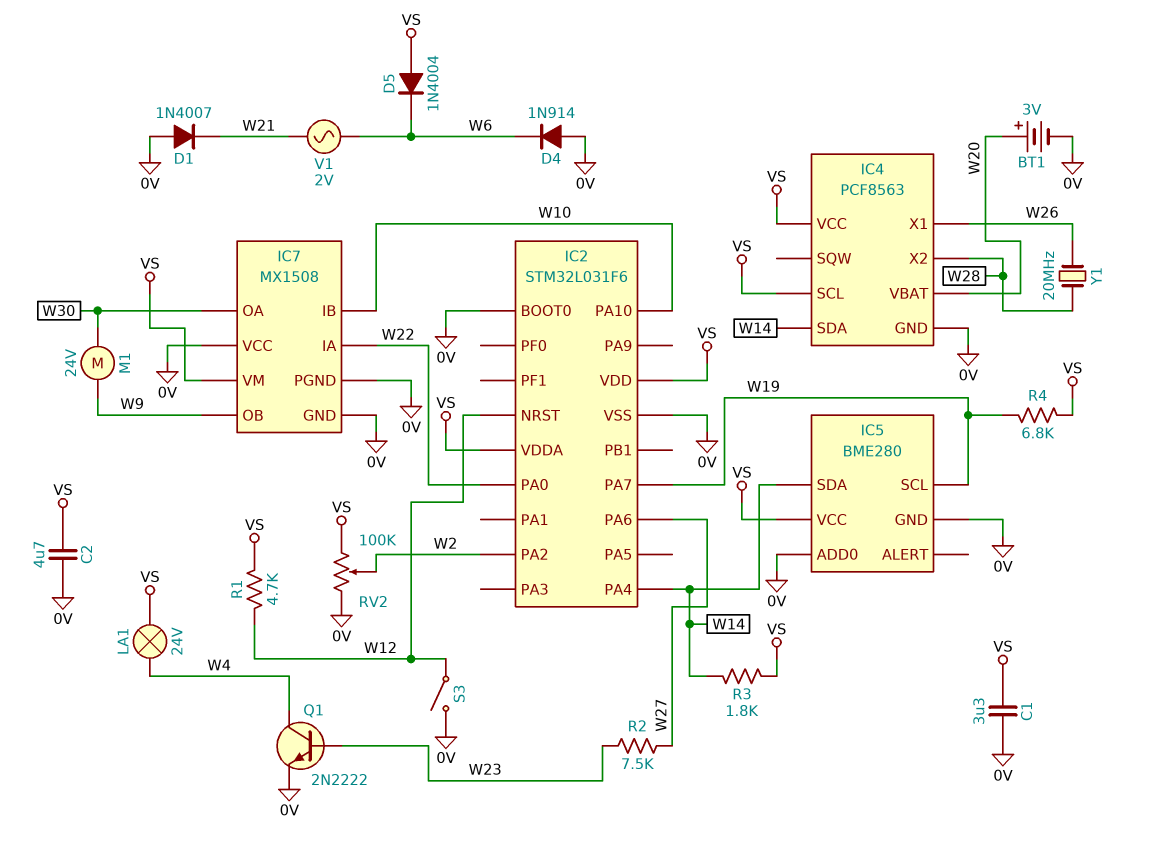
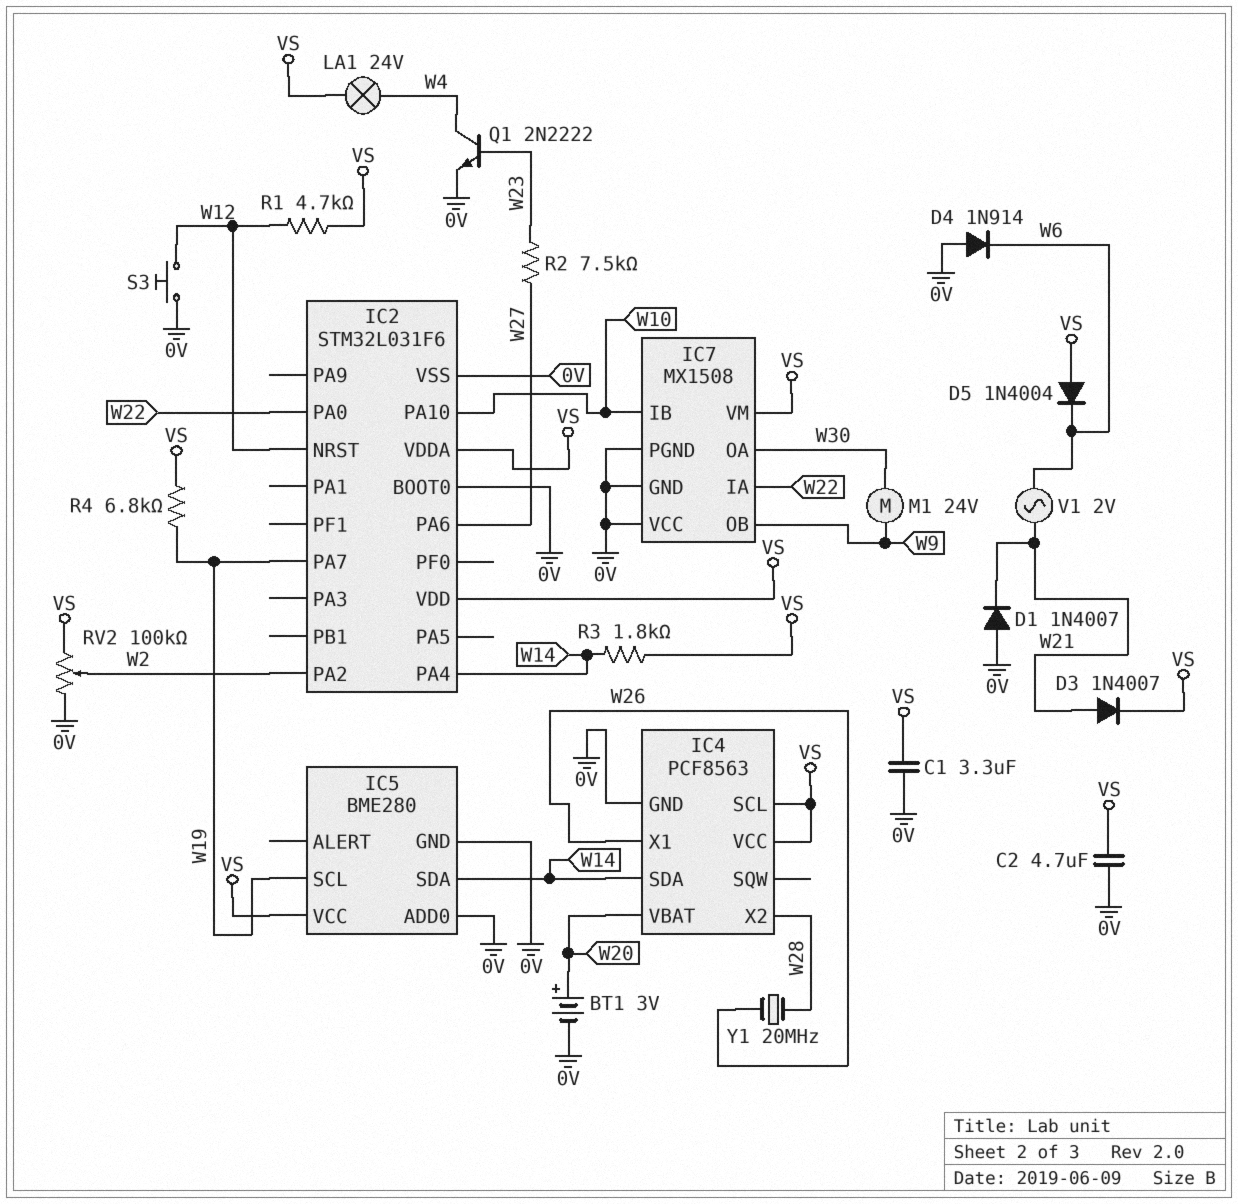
D3: none -> diode 1N4007 (A W21, K VS)
S3: switch (0V, W12) -> button (0V, W12)

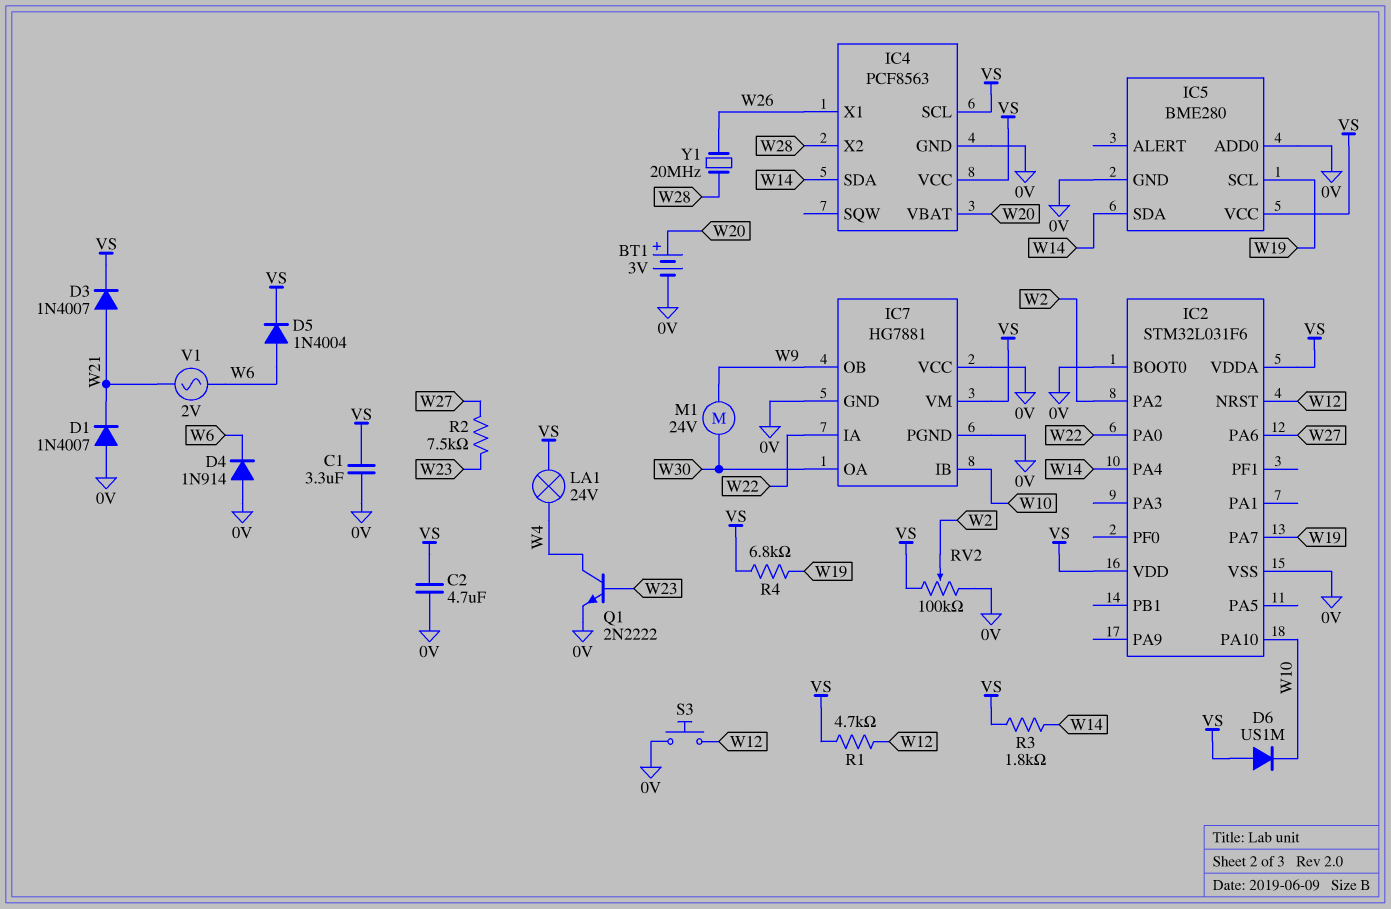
D5: diode 1N4004 (A VS, K W6) -> diode 1N4004 (A W6, K VS)
D6: none -> diode US1M (A VS, K W10)
IC7: MX1508 -> HG7881

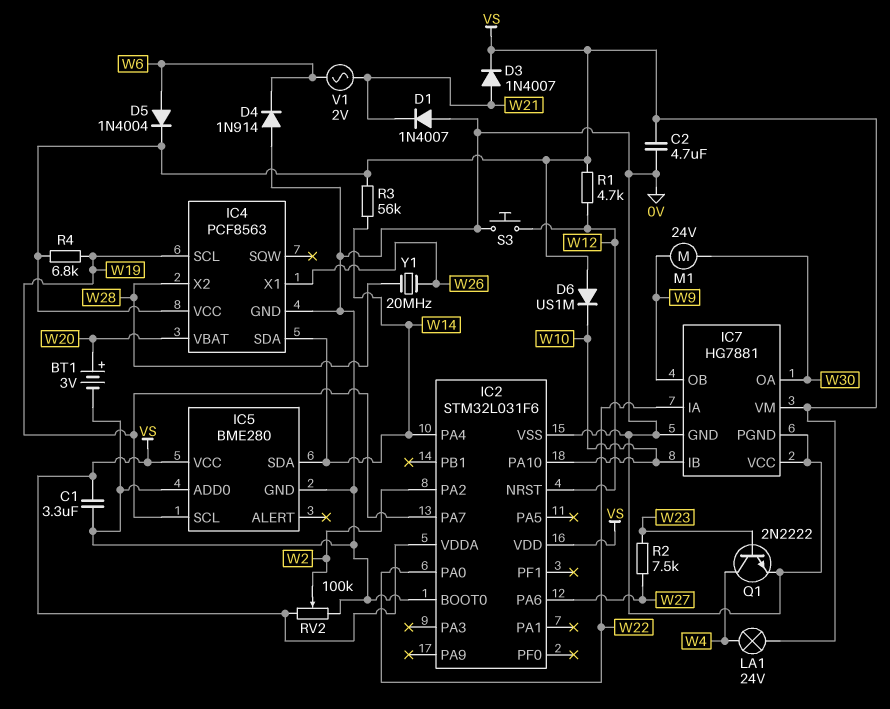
IC4 pin SCL: VS -> W19
R3: 1.8k (VS, W14) -> 56k (VS, W14)

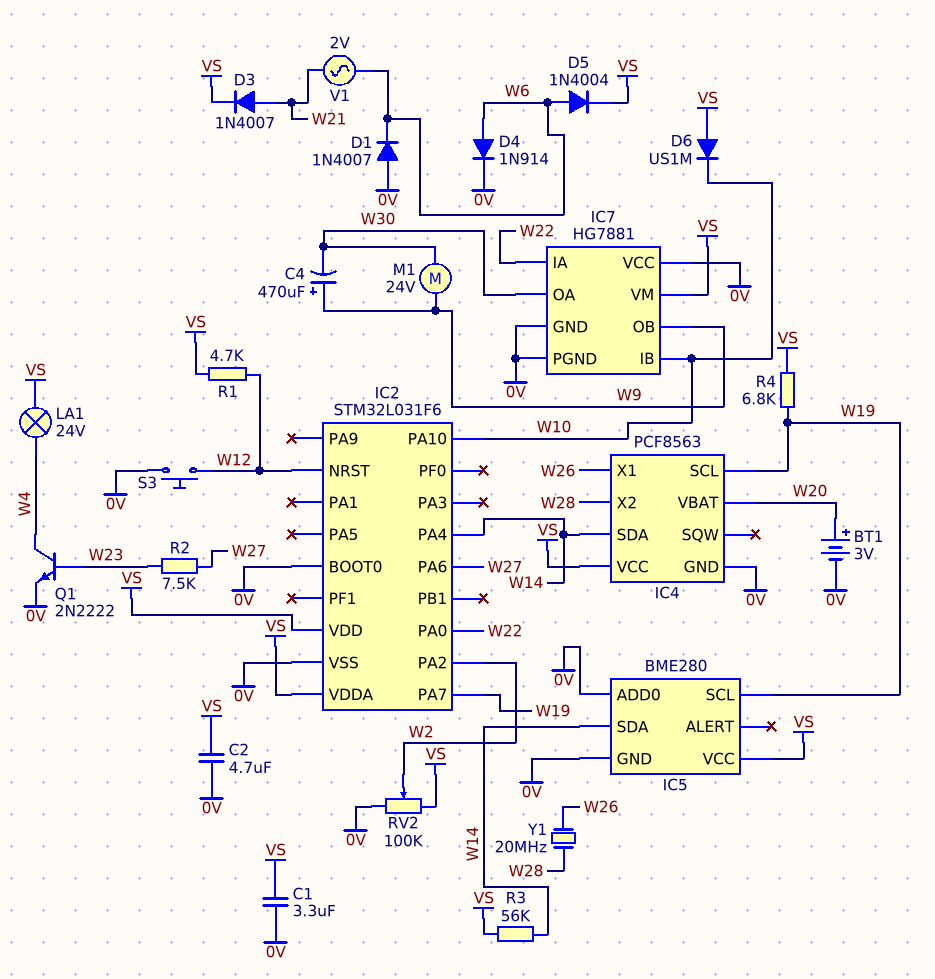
C4: none -> 470uF (plus W9, minus W30)
D1: diode 1N4007 (A 0V, K W21) -> diode 1N4007 (A 0V, K W6)
D4: diode 1N914 (A 0V, K W6) -> diode 1N914 (A W6, K 0V)

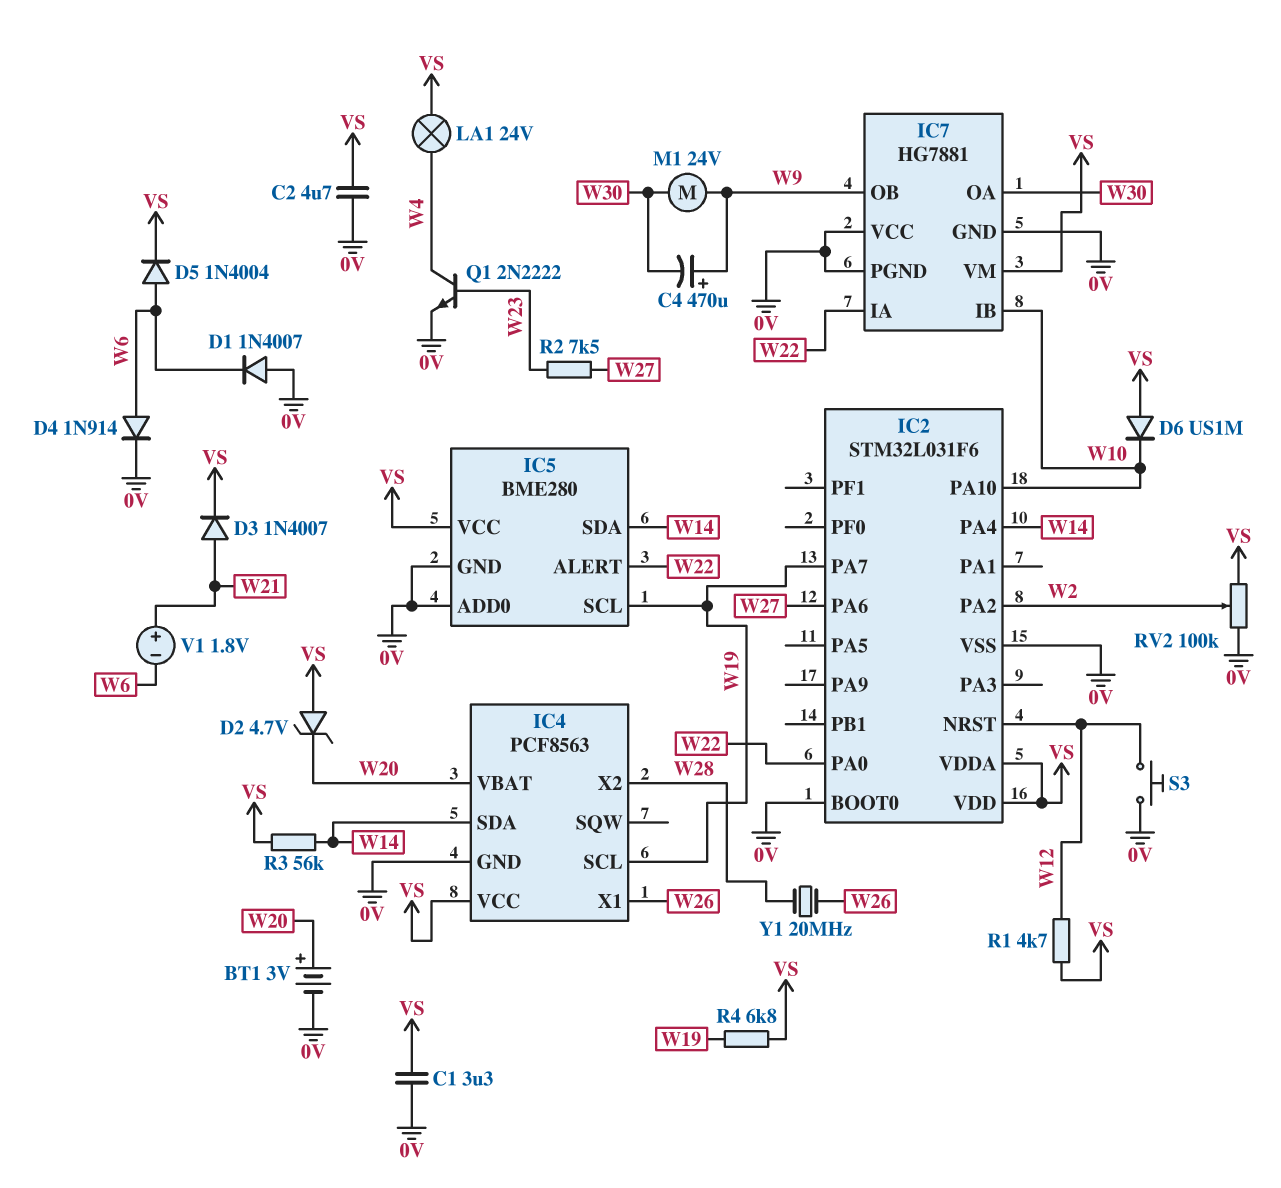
D2: none -> zener 4.7V (A VS, K W20)
IC5 pin ALERT: none -> W22
V1: AC 2V (W6, W21) -> 1.8V (plus W21, minus W6)

